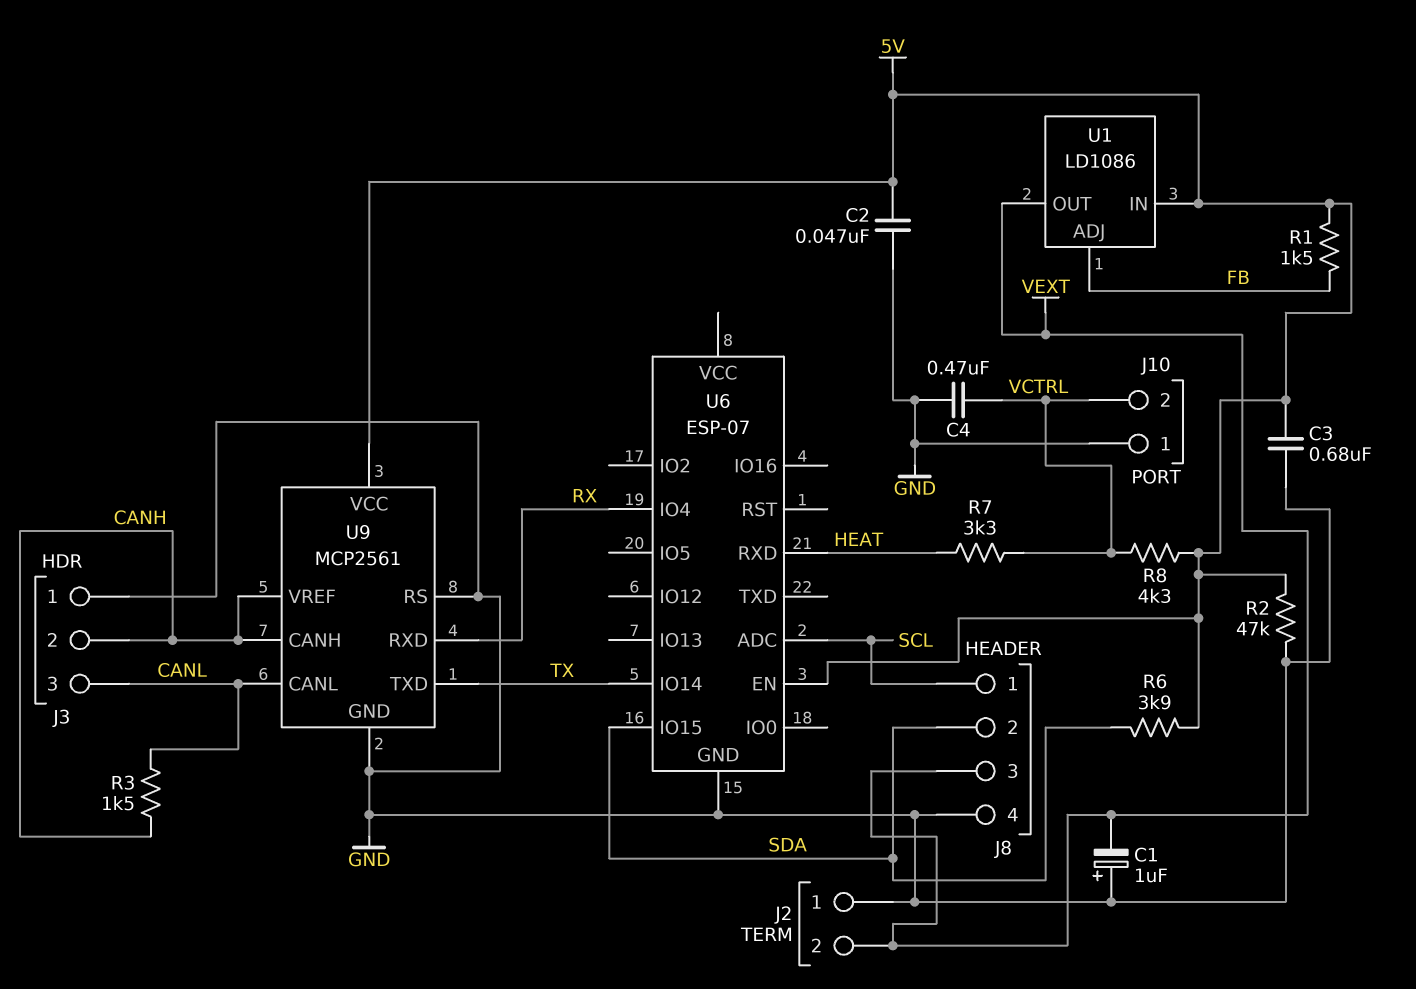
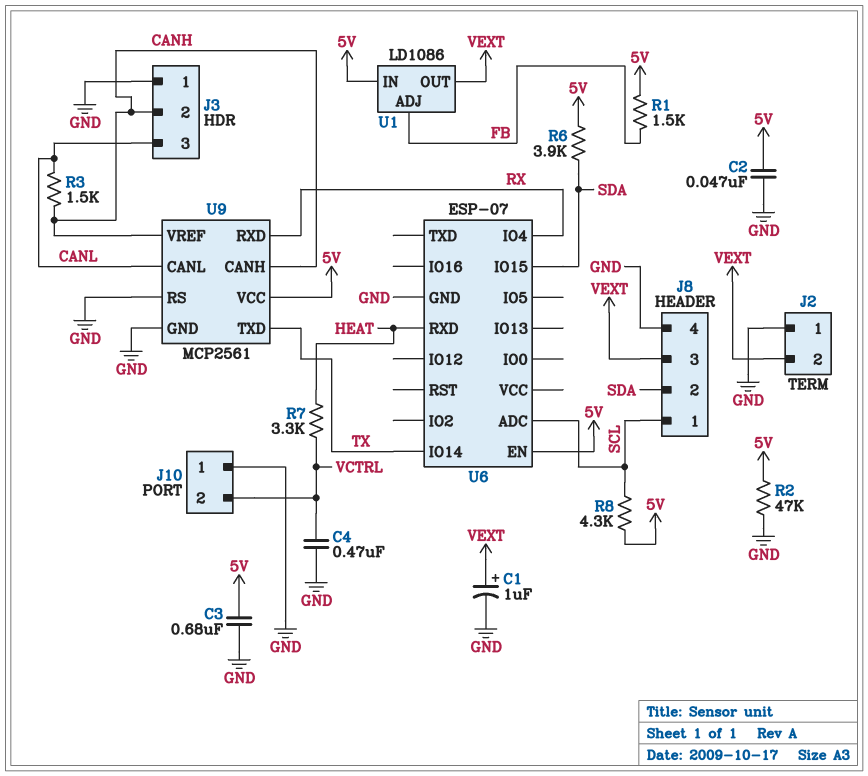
C1: 1uF (plus GND, minus VEXT) -> 1uF (plus VEXT, minus GND)
R8: 4.3k (5V, VCTRL) -> 4.3k (5V, SCL)

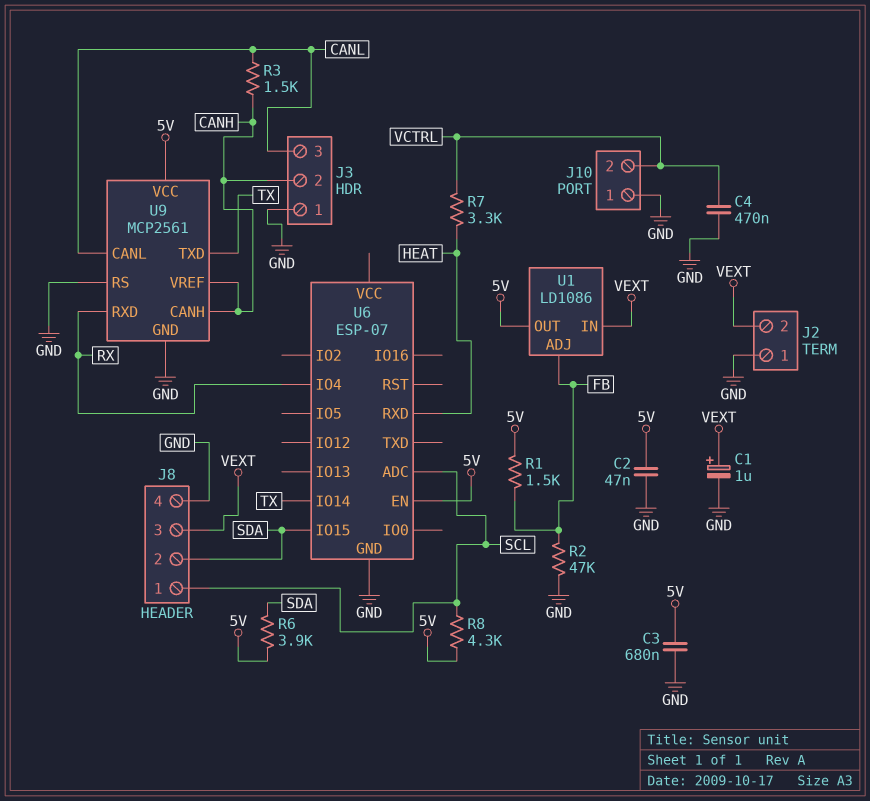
R2: 47k (5V, GND) -> 47k (FB, GND)
U1 pin IN: 5V -> VEXT
U1 pin OUT: VEXT -> 5V

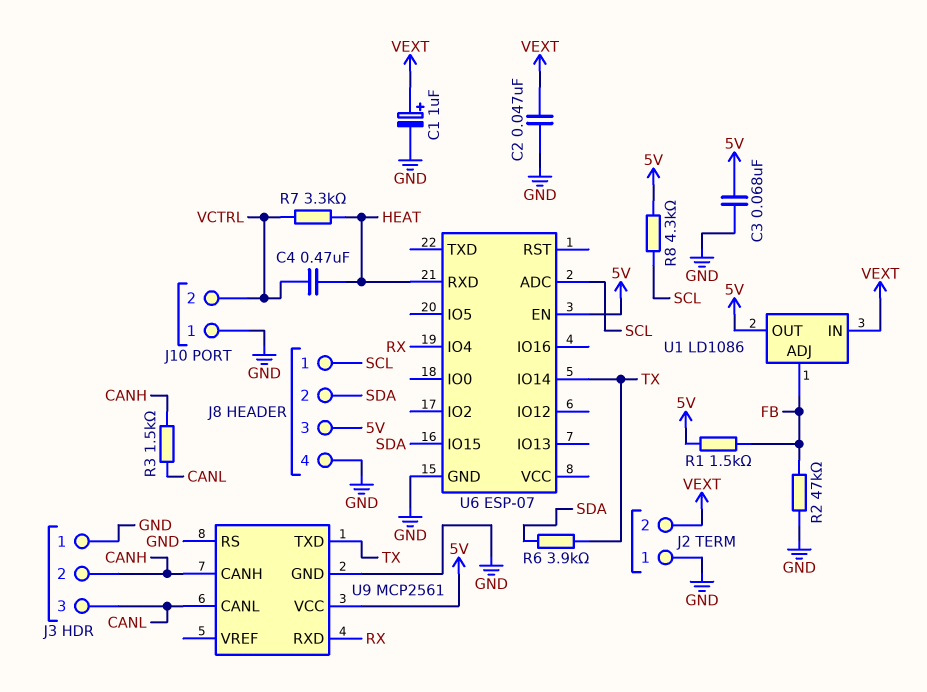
C2: 47nF (5V, GND) -> 47nF (GND, VEXT)
C3: 680nF (5V, GND) -> 68nF (5V, GND)
C4: 470nF (GND, VCTRL) -> 470nF (HEAT, VCTRL)
J8 pin 3: VEXT -> 5V
R6: 3.9k (5V, SDA) -> 3.9k (SDA, TX)
U9 pin VREF: CANH -> none

